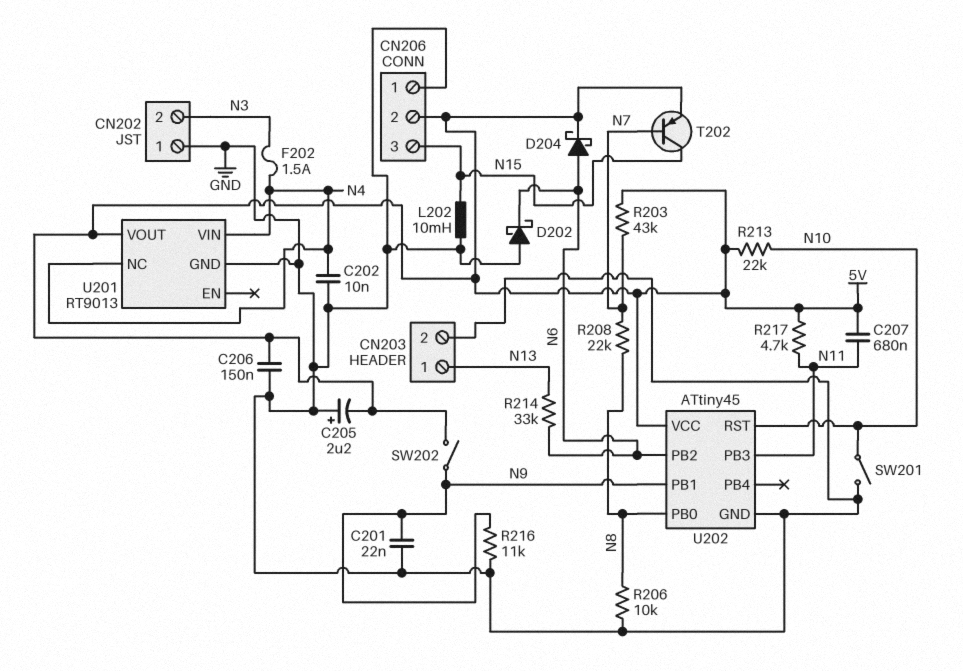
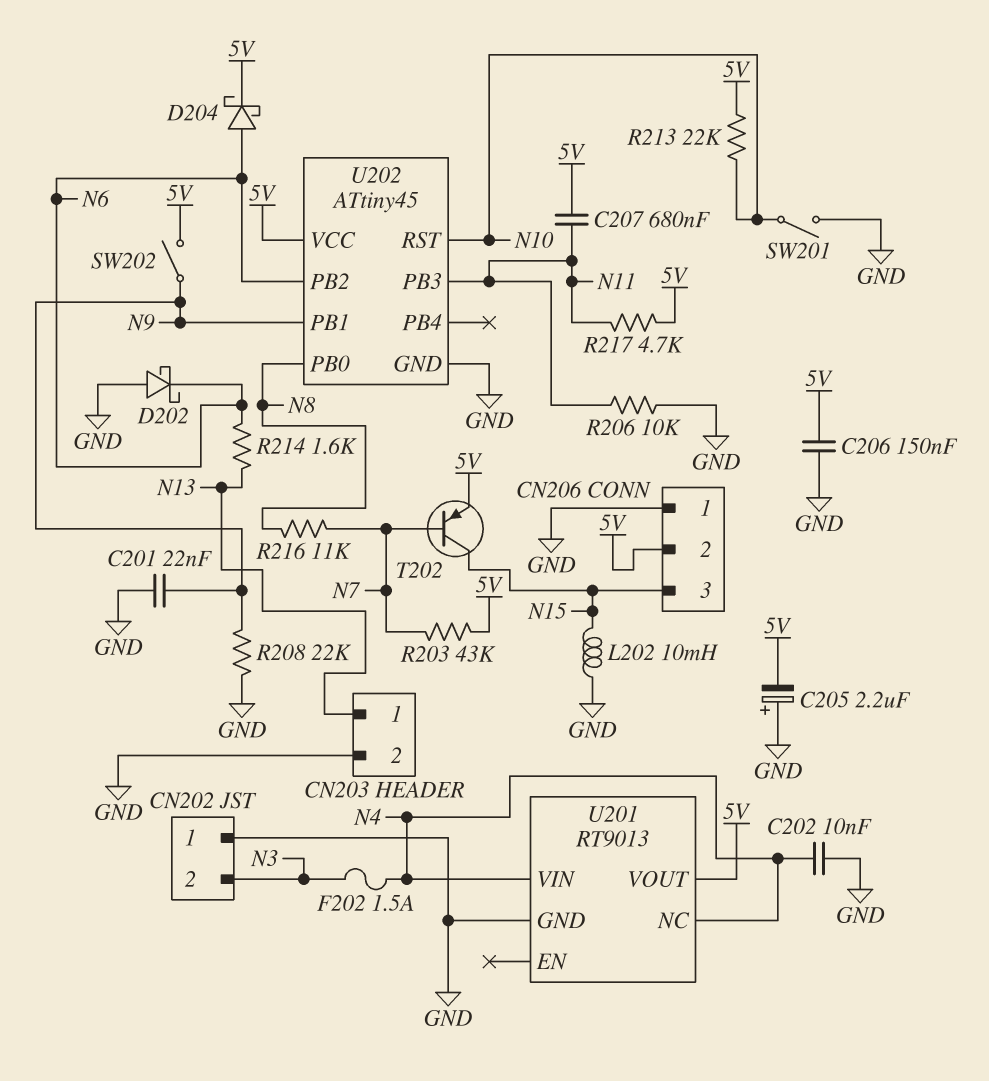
R206: 10k (GND, N8) -> 10k (GND, N11)
R208: 22k (N7, N8) -> 22k (GND, N9)
R214: 33k (N6, N13) -> 1.6k (N6, N13)
R216: 11k (GND, N9) -> 11k (N7, N8)

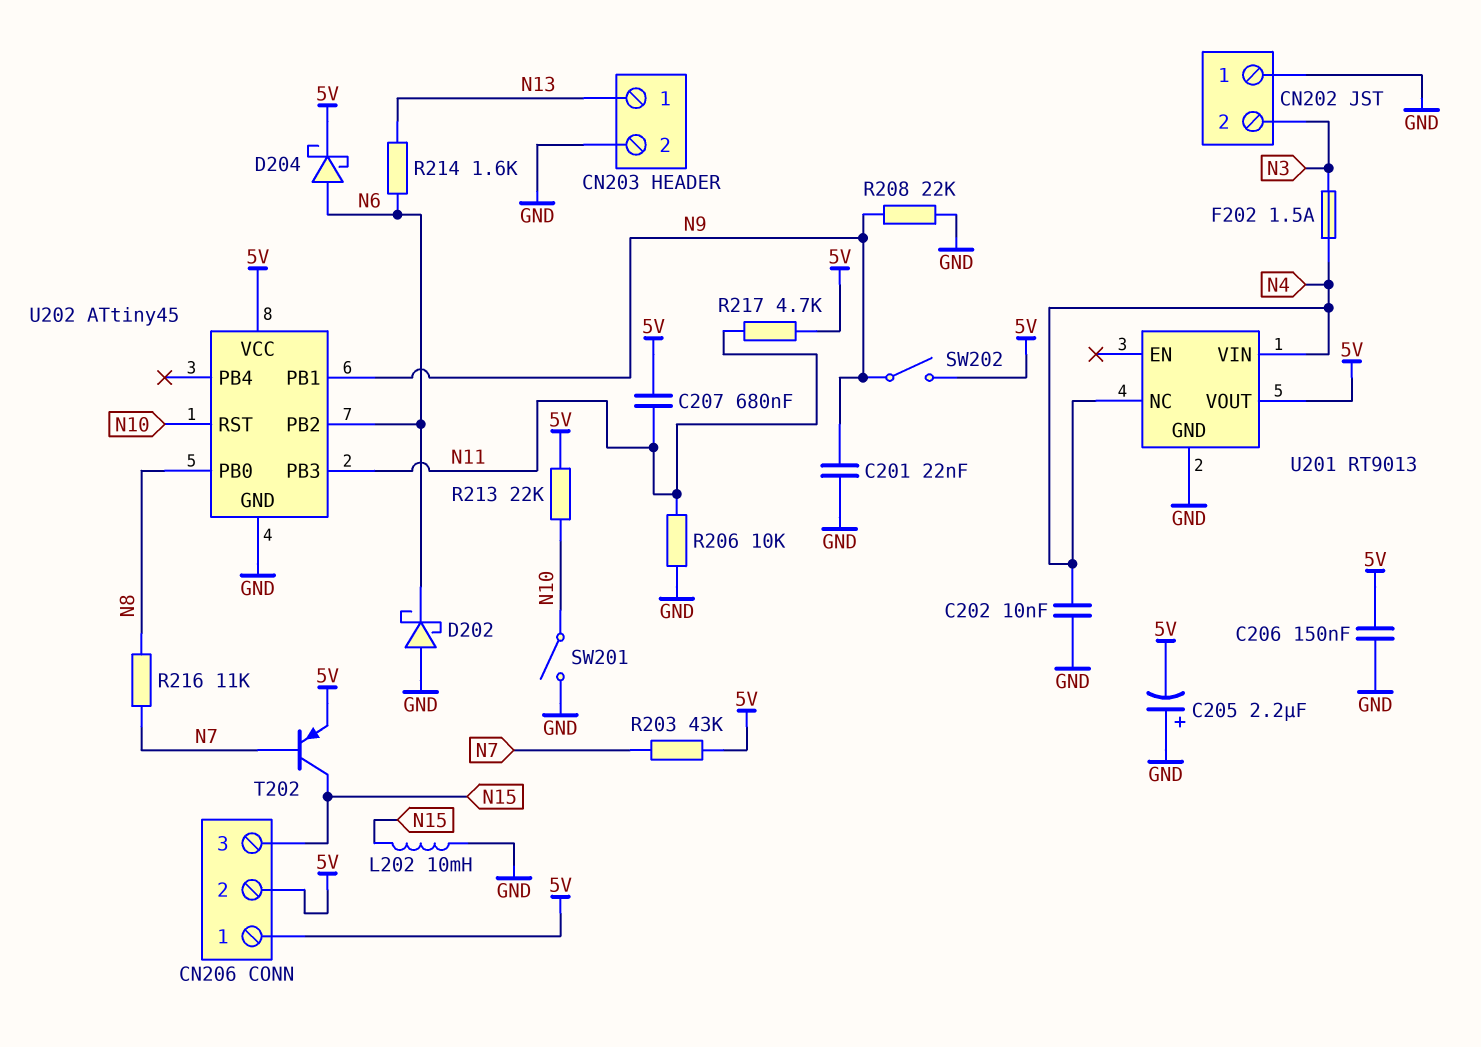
CN206 pin 1: GND -> 5V

